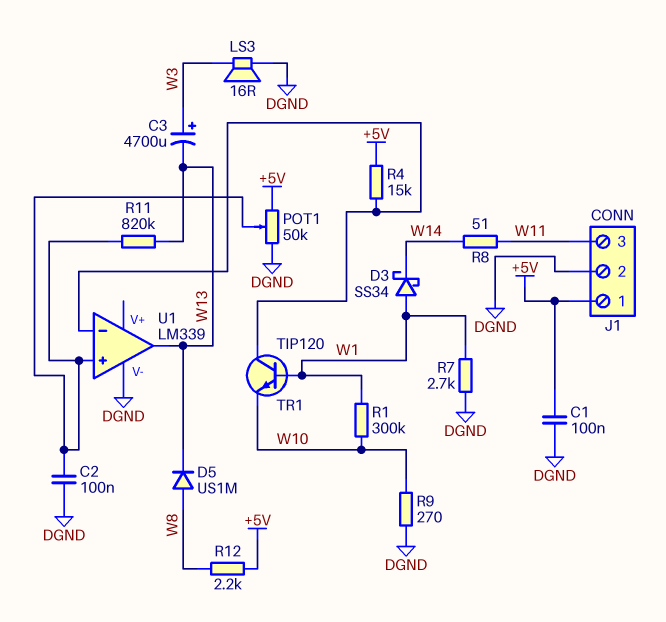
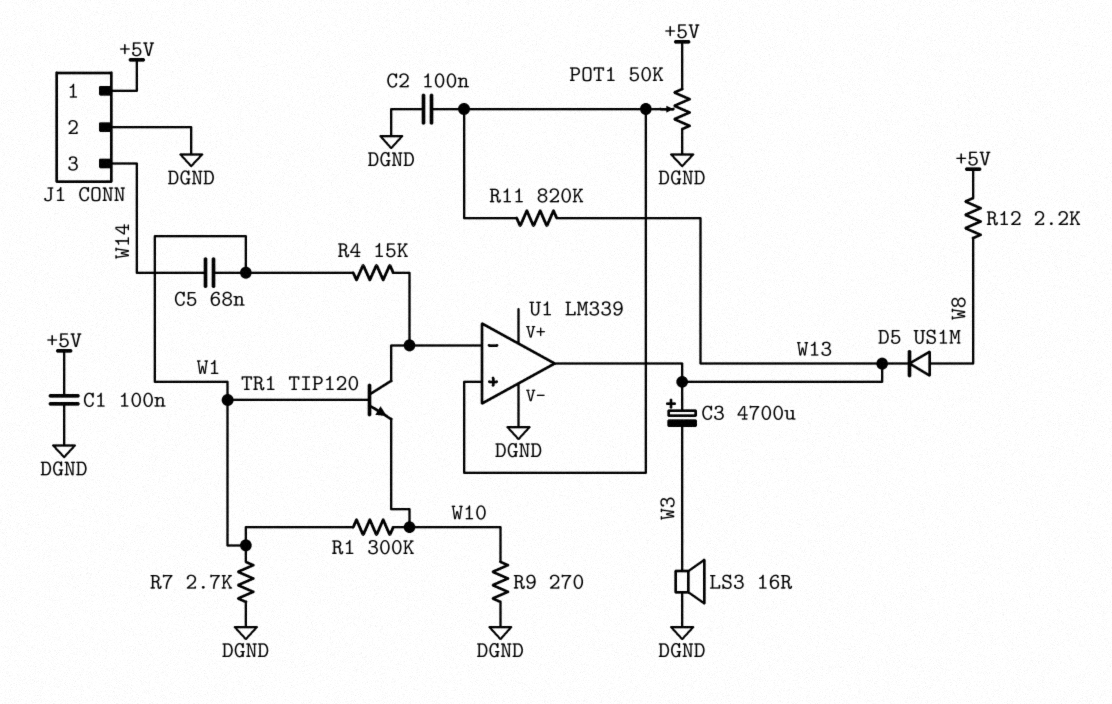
C3: 4700uF (plus W3, minus W13) -> 4700uF (plus W13, minus W3)
C5: none -> 68nF (W1, W14)
D3: schottky SS34 (A W1, K W14) -> none
J1 pin 3: W11 -> W14
R4: 15k (+5V, U1/in-) -> 15k (U1/in-, W1)
R8: 51 (W11, W14) -> none

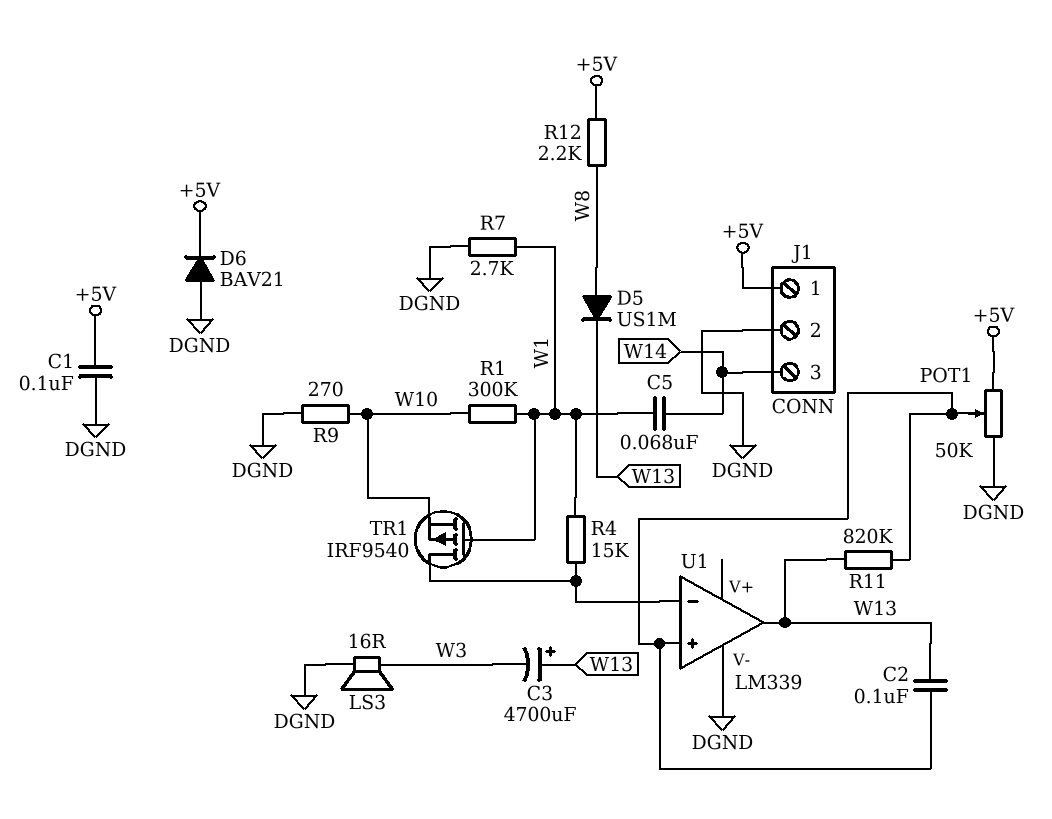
C2: 100nF (DGND, U1/in+) -> 100nF (U1/in+, W13)
D6: none -> diode BAV21 (A DGND, K +5V)
TR1: NPN TIP120 (B W1, C U1/in-, E W10) -> PMOS IRF9540 (G W1, D U1/in-, S W10)

